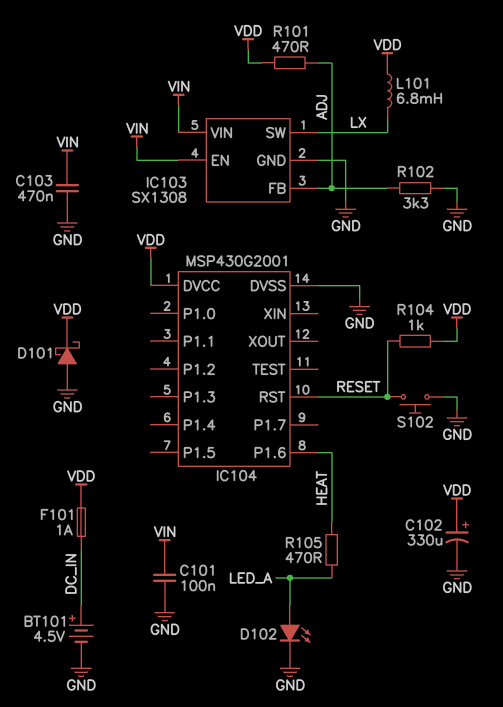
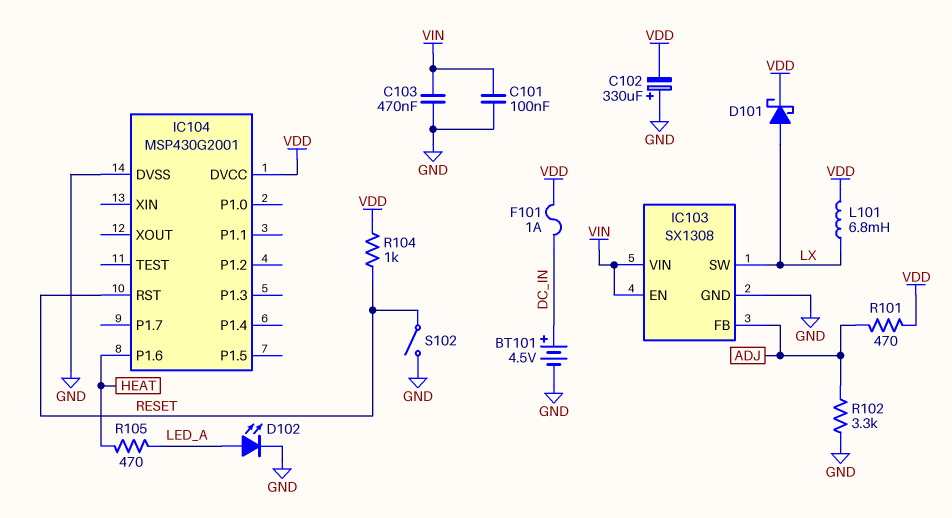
C102: 330uF (plus VDD, minus GND) -> 330uF (plus GND, minus VDD)
D101: schottky (A GND, K VDD) -> schottky (A LX, K VDD)
S102: button (GND, RESET) -> switch (GND, RESET)

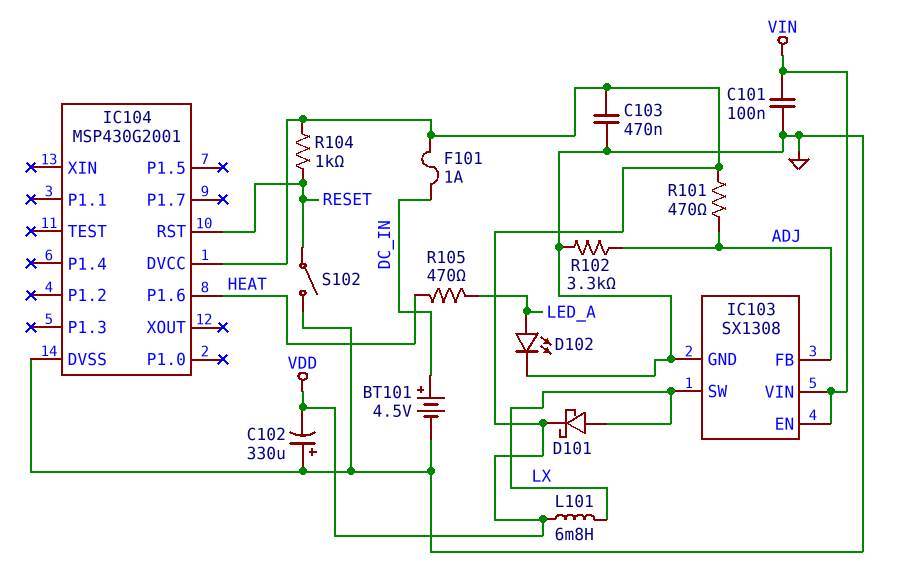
C103: 470nF (GND, VIN) -> 470nF (GND, VDD)

